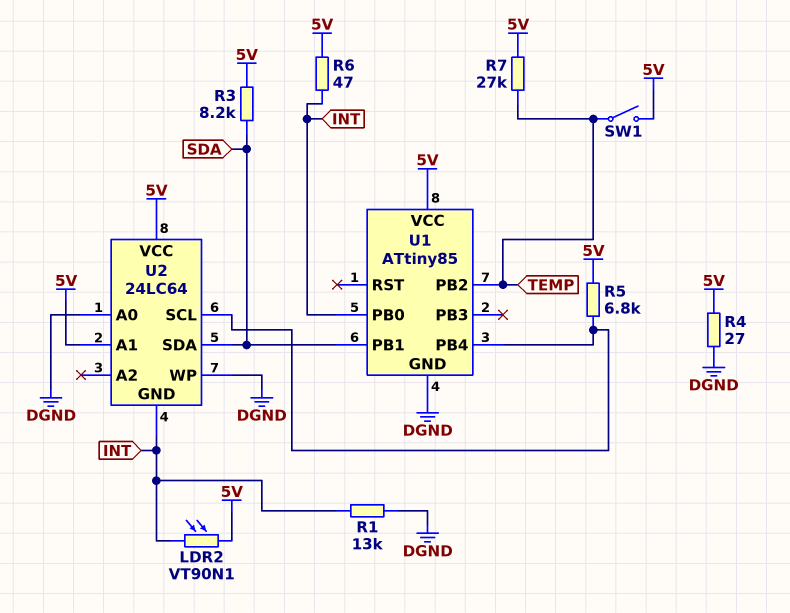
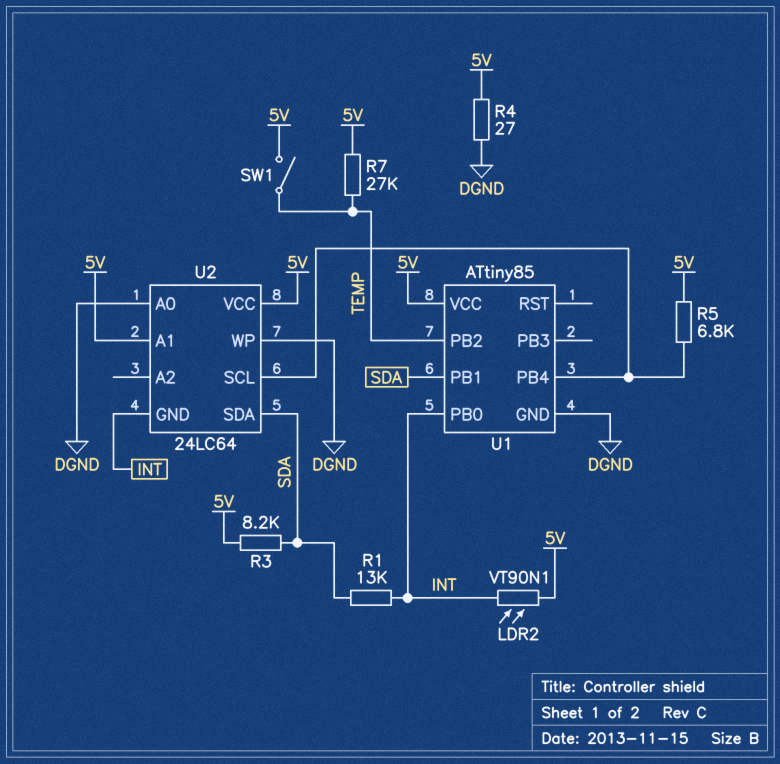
R1: 13k (DGND, INT) -> 13k (INT, SDA)
R6: 47 (5V, INT) -> none

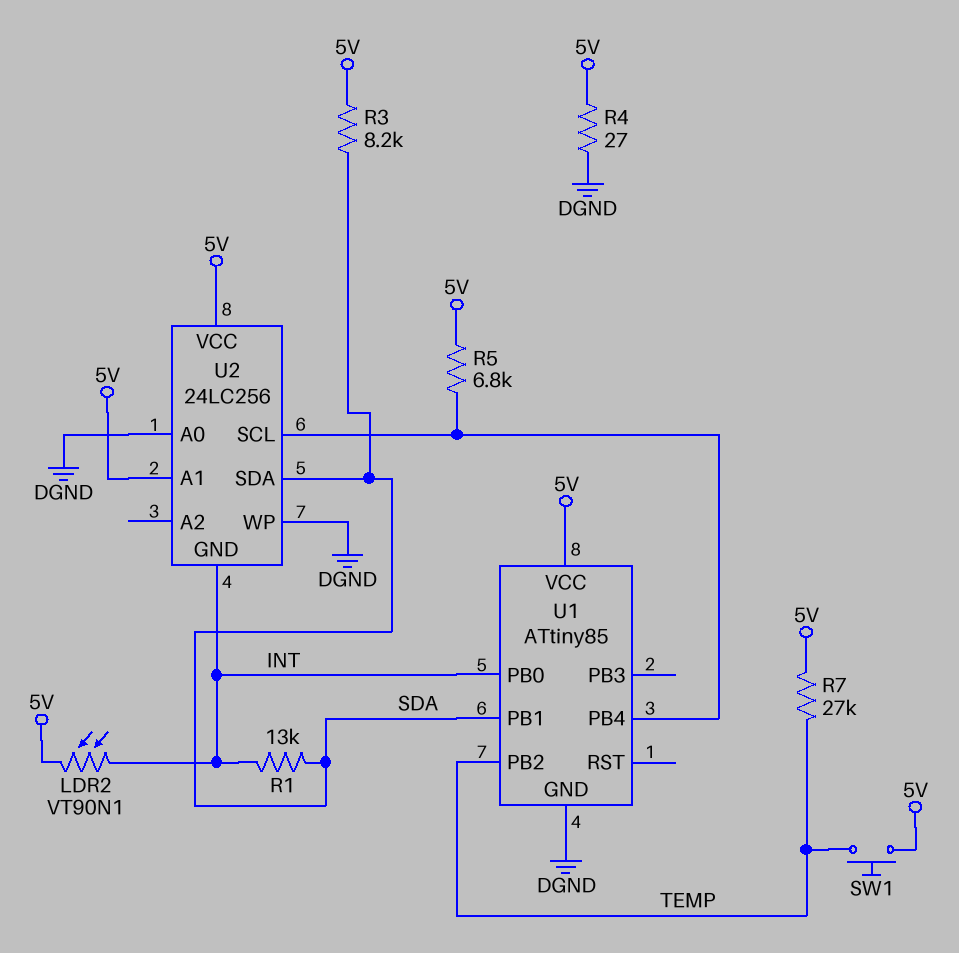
SW1: switch (5V, TEMP) -> button (5V, TEMP)
U2: 24LC64 -> 24LC256

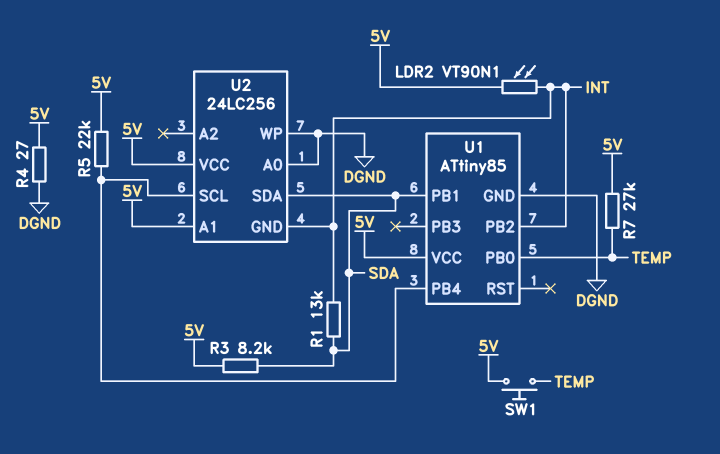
R5: 6.8k (5V, U1/PB4) -> 22k (5V, U1/PB4)
U1 pin PB0: INT -> TEMP
U1 pin PB2: TEMP -> INT

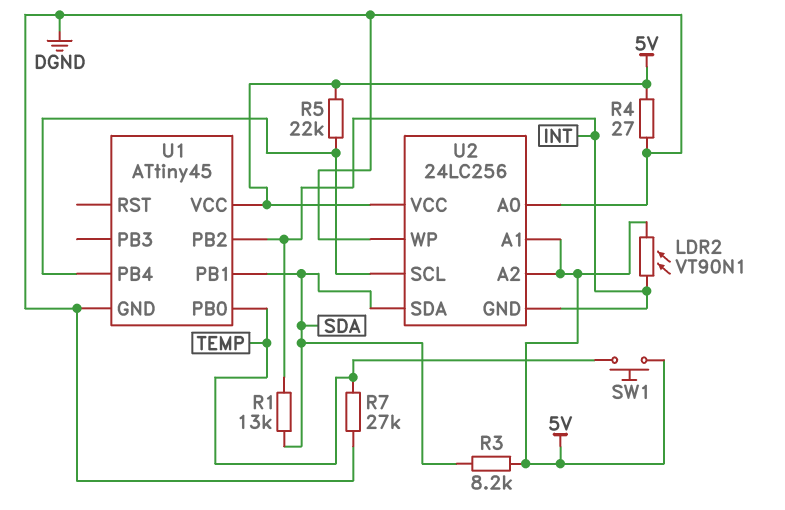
R7: 27k (5V, TEMP) -> 27k (DGND, TEMP)
U1: ATtiny85 -> ATtiny45
U2 pin A2: none -> 5V

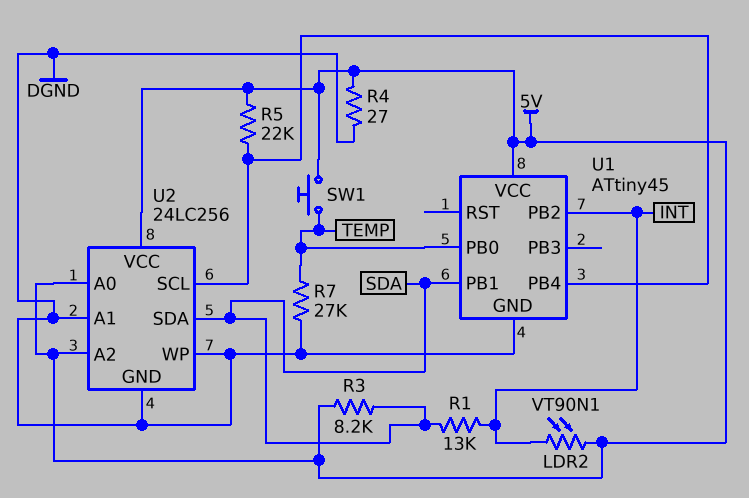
U2 pin A0: DGND -> 5V
U2 pin A1: 5V -> DGND
U2 pin GND: INT -> DGND

